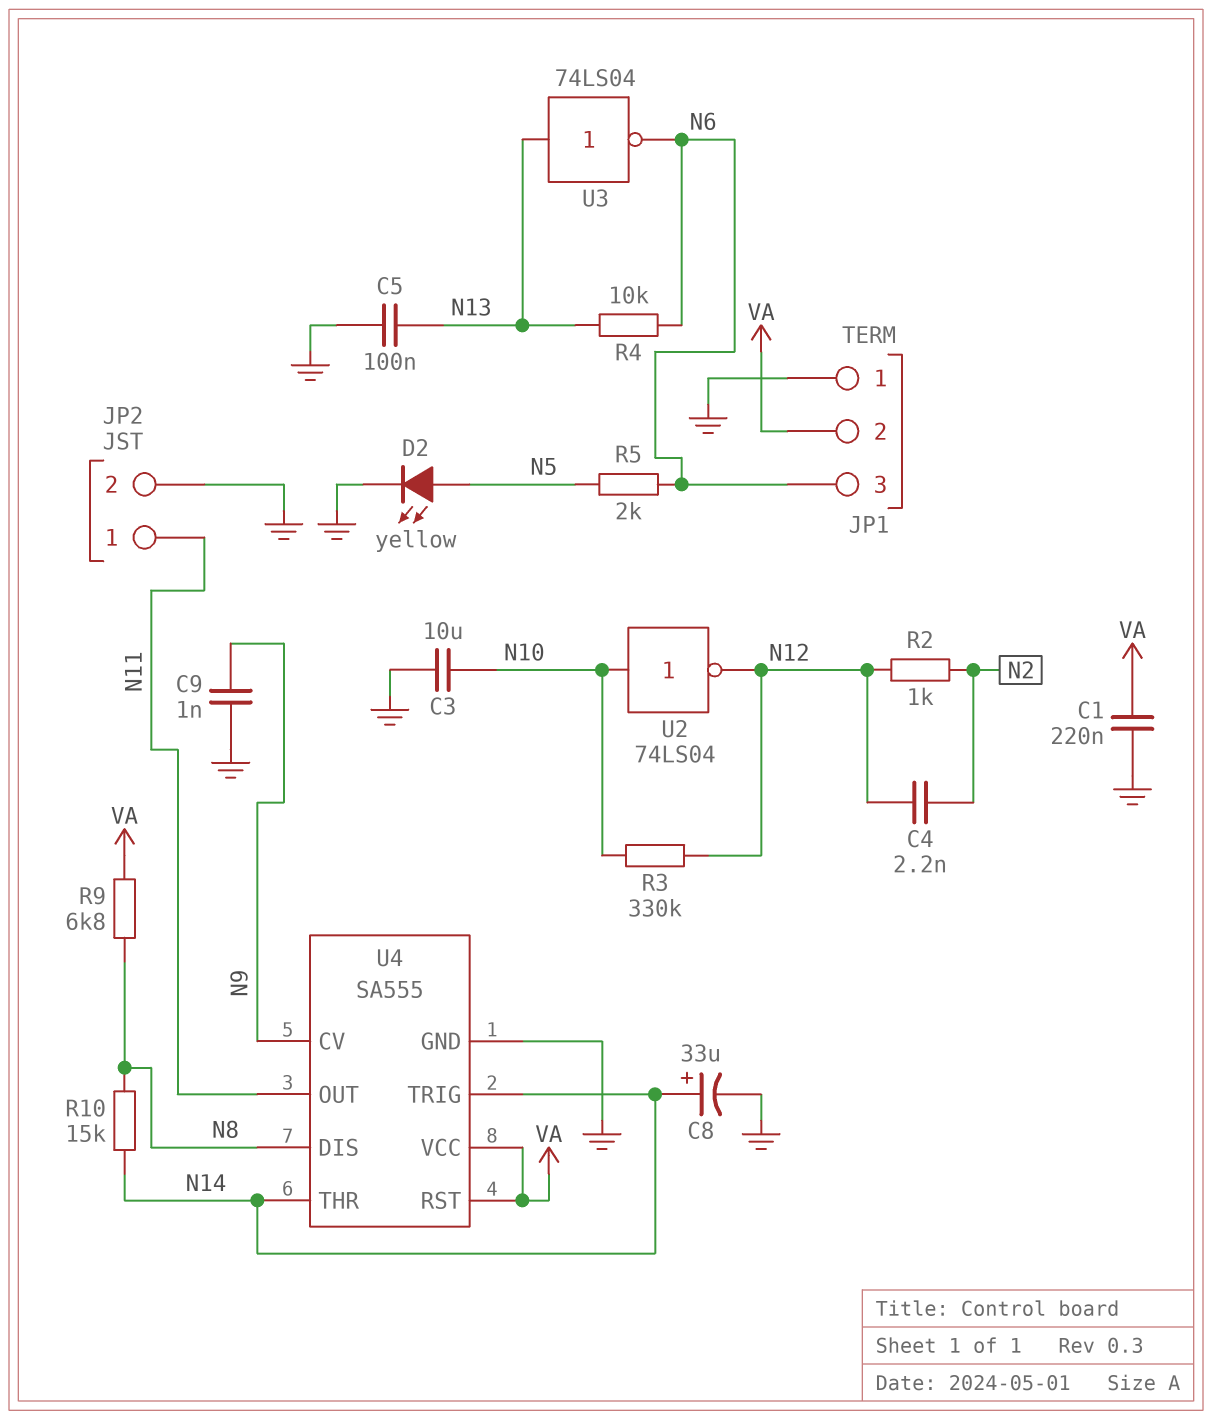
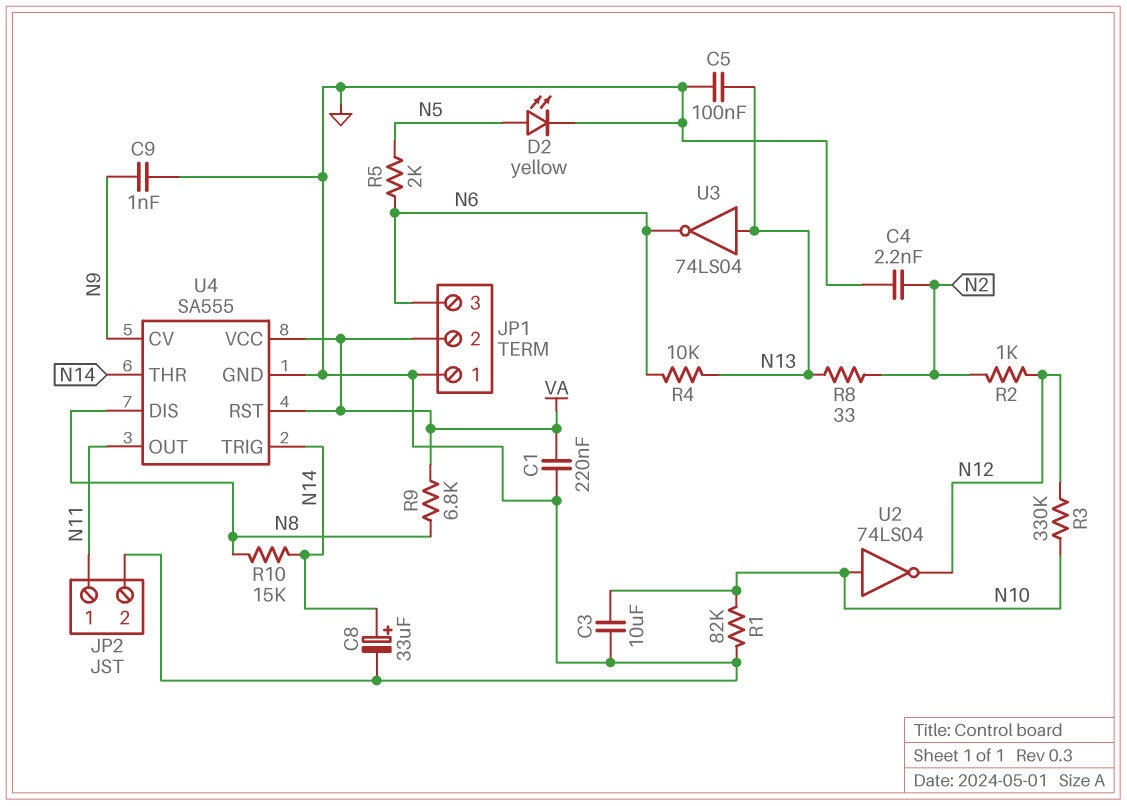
C4: 2.2nF (N2, N12) -> 2.2nF (GND, N2)
R1: none -> 82k (GND, N10)
R8: none -> 33 (N2, N13)

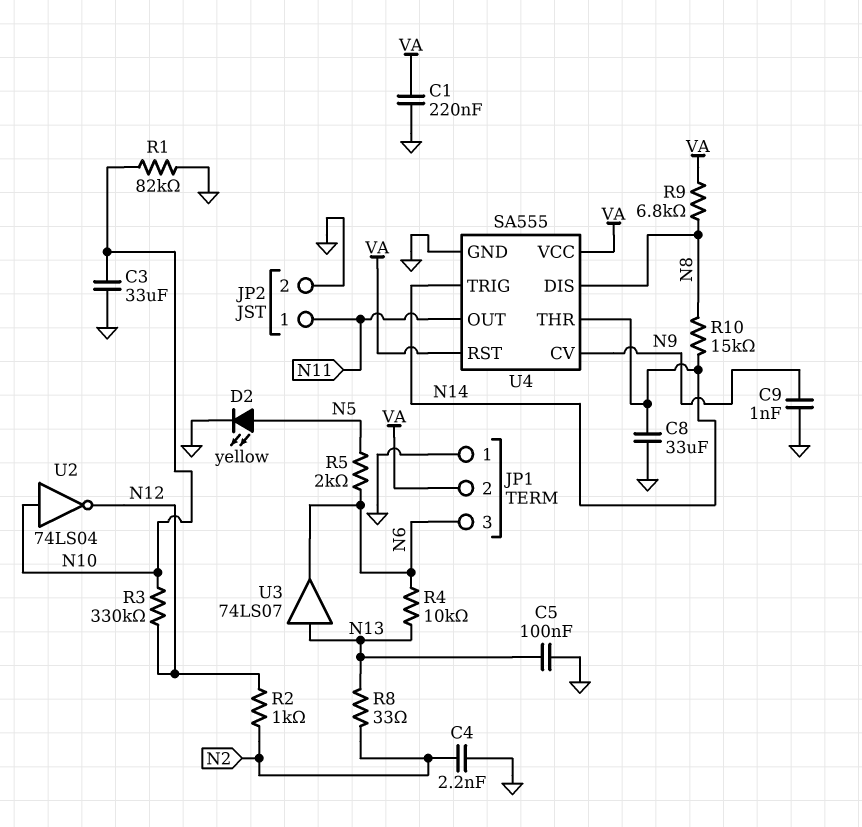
C3: 10uF (GND, N10) -> 33uF (GND, N10)
C8: 33uF (plus N14, minus GND) -> 33uF (GND, N14)
U3: NOT 74LS04 (in N13, out N6) -> buffer 74LS07 (in N13, out N6)

